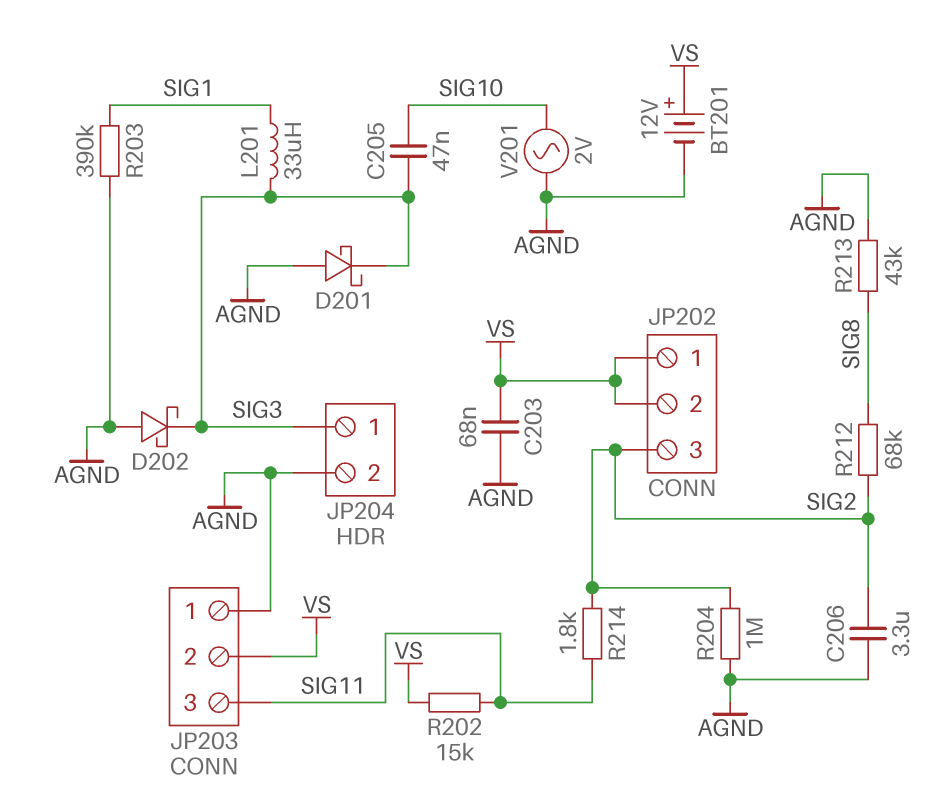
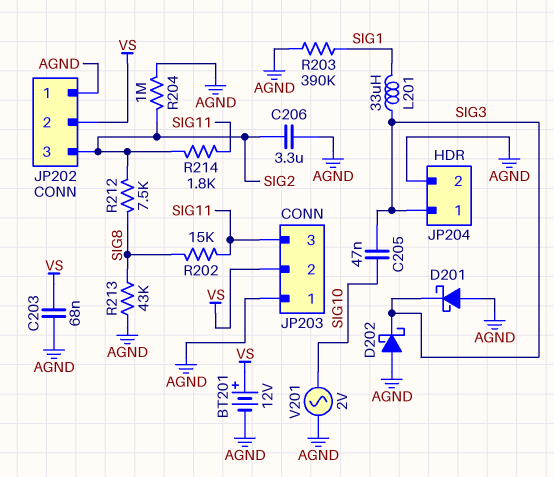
JP202 pin 1: VS -> AGND
R202: 15k (SIG11, VS) -> 15k (SIG8, SIG11)
R212: 68k (SIG2, SIG8) -> 7.5k (SIG2, SIG8)

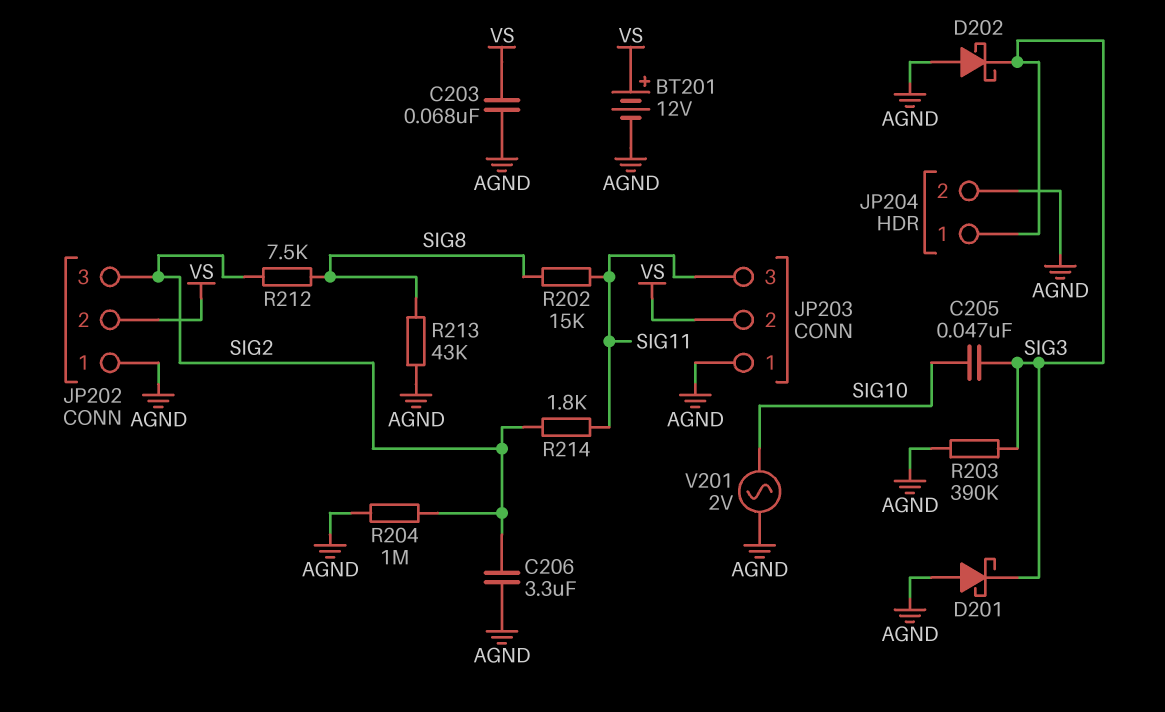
L201: 33uH (SIG1, SIG3) -> none
R203: 390k (AGND, SIG1) -> 390k (AGND, SIG3)

